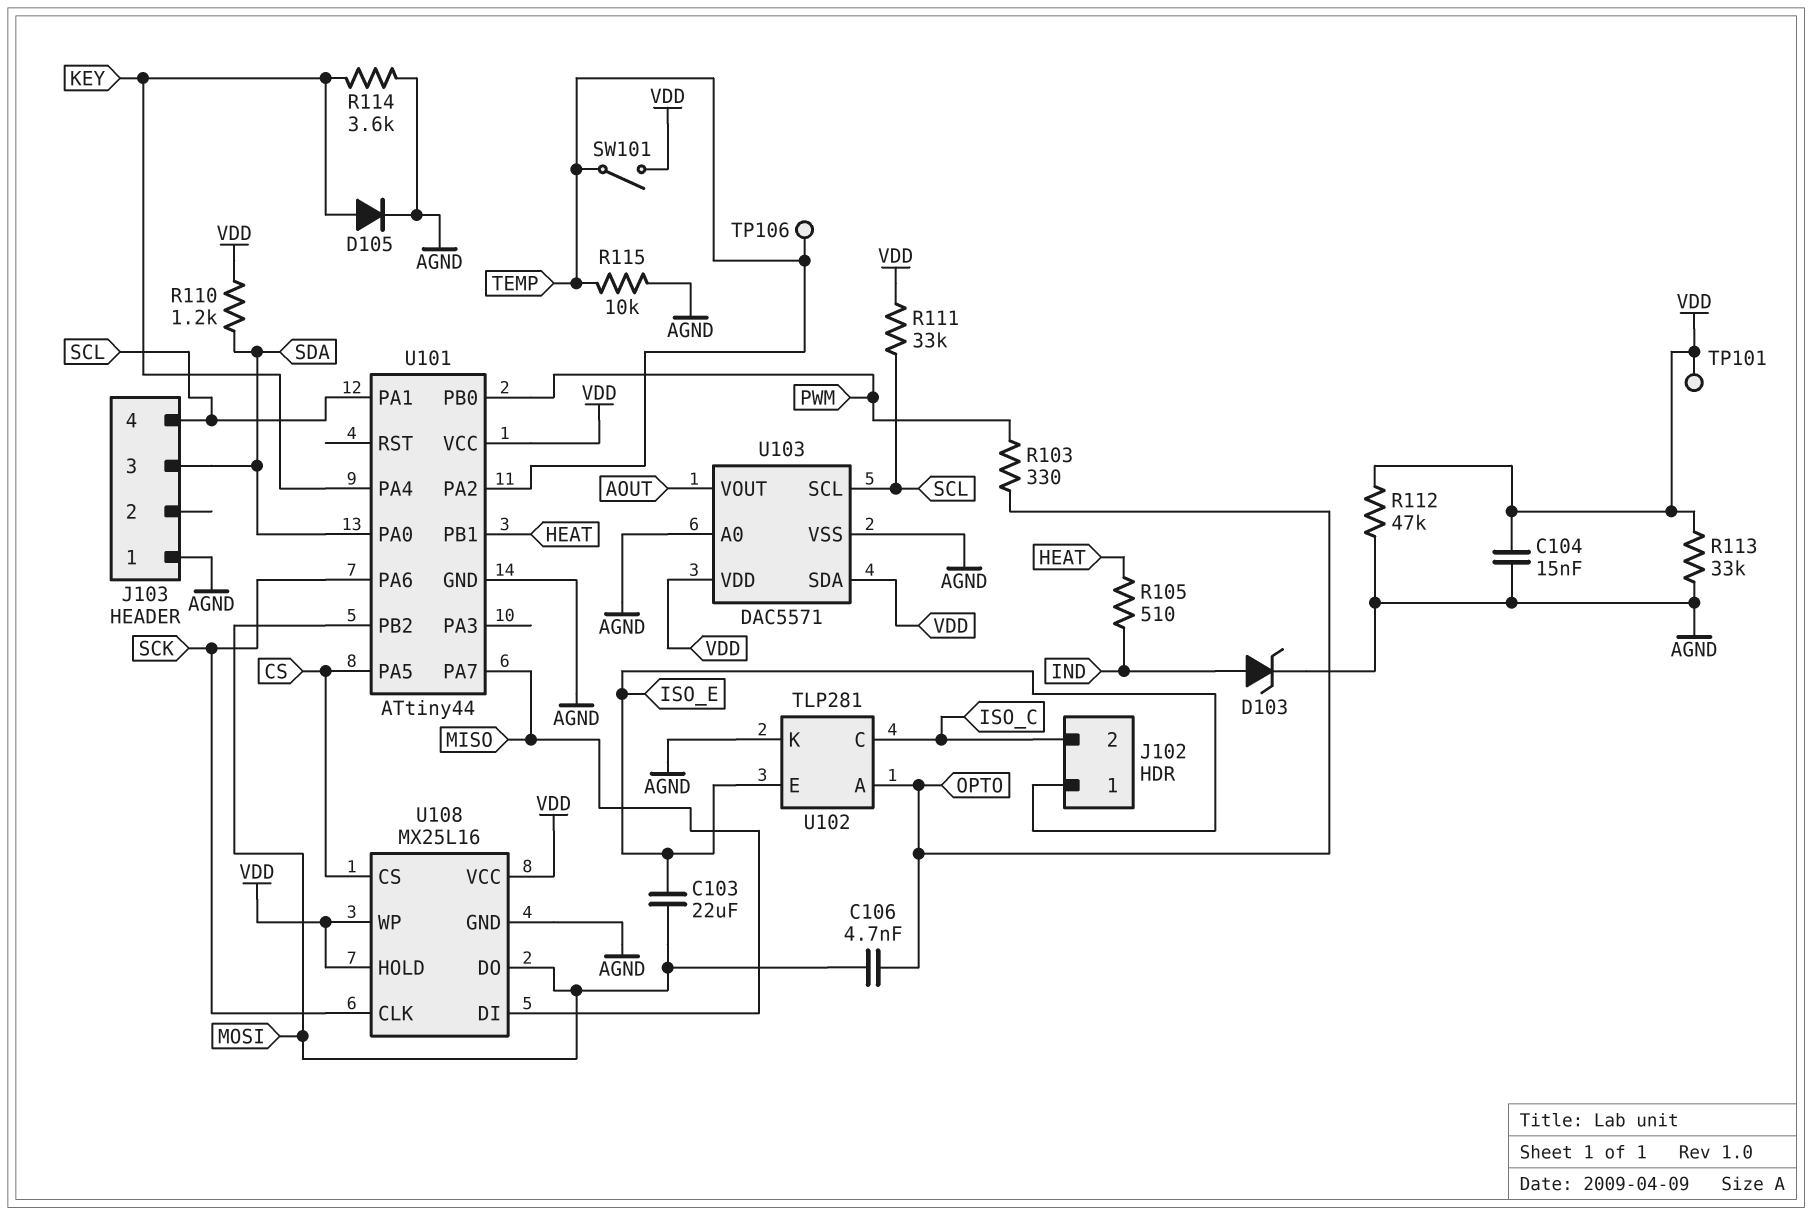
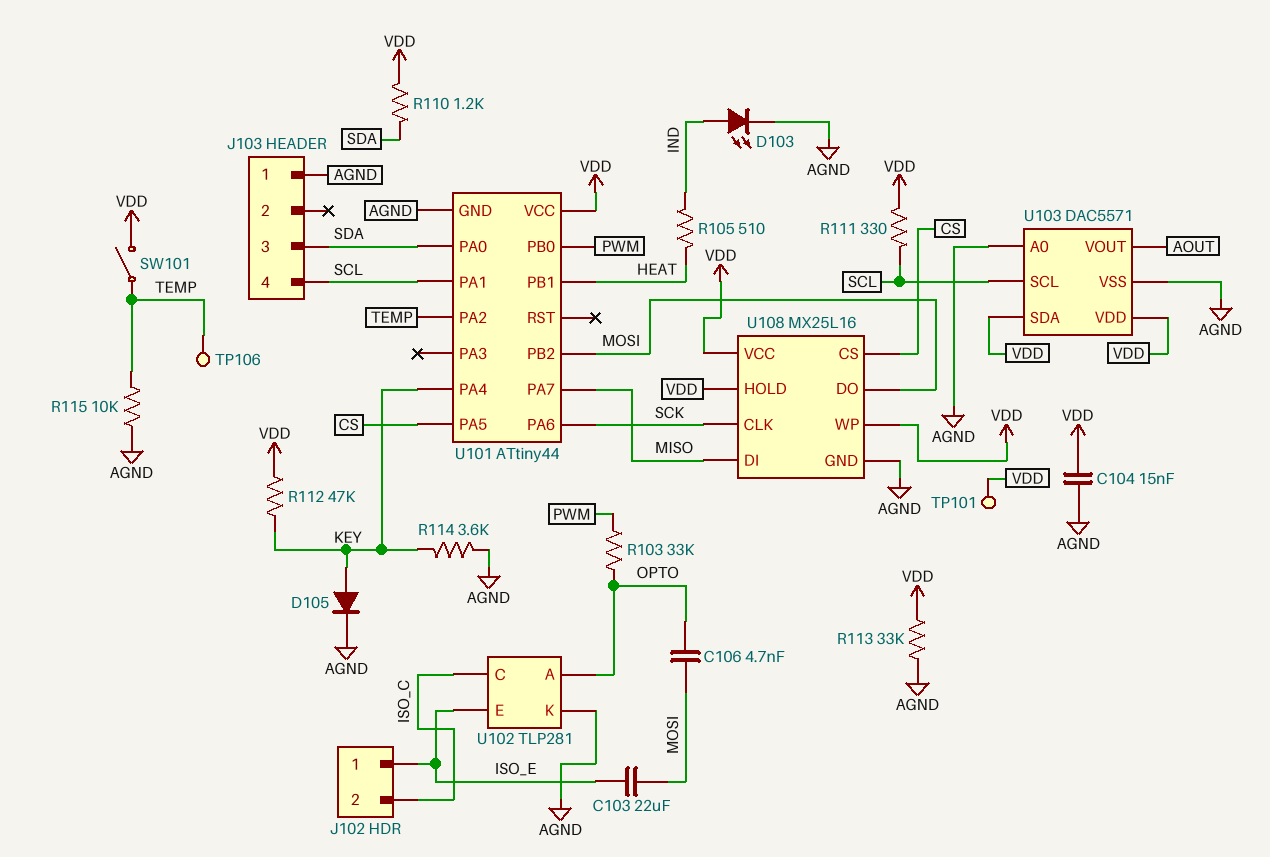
D103: zener (A IND, K AGND) -> LED (A IND, K AGND)
R103: 330 (OPTO, PWM) -> 33k (OPTO, PWM)
R111: 33k (SCL, VDD) -> 330 (SCL, VDD)
R112: 47k (AGND, VDD) -> 47k (KEY, VDD)

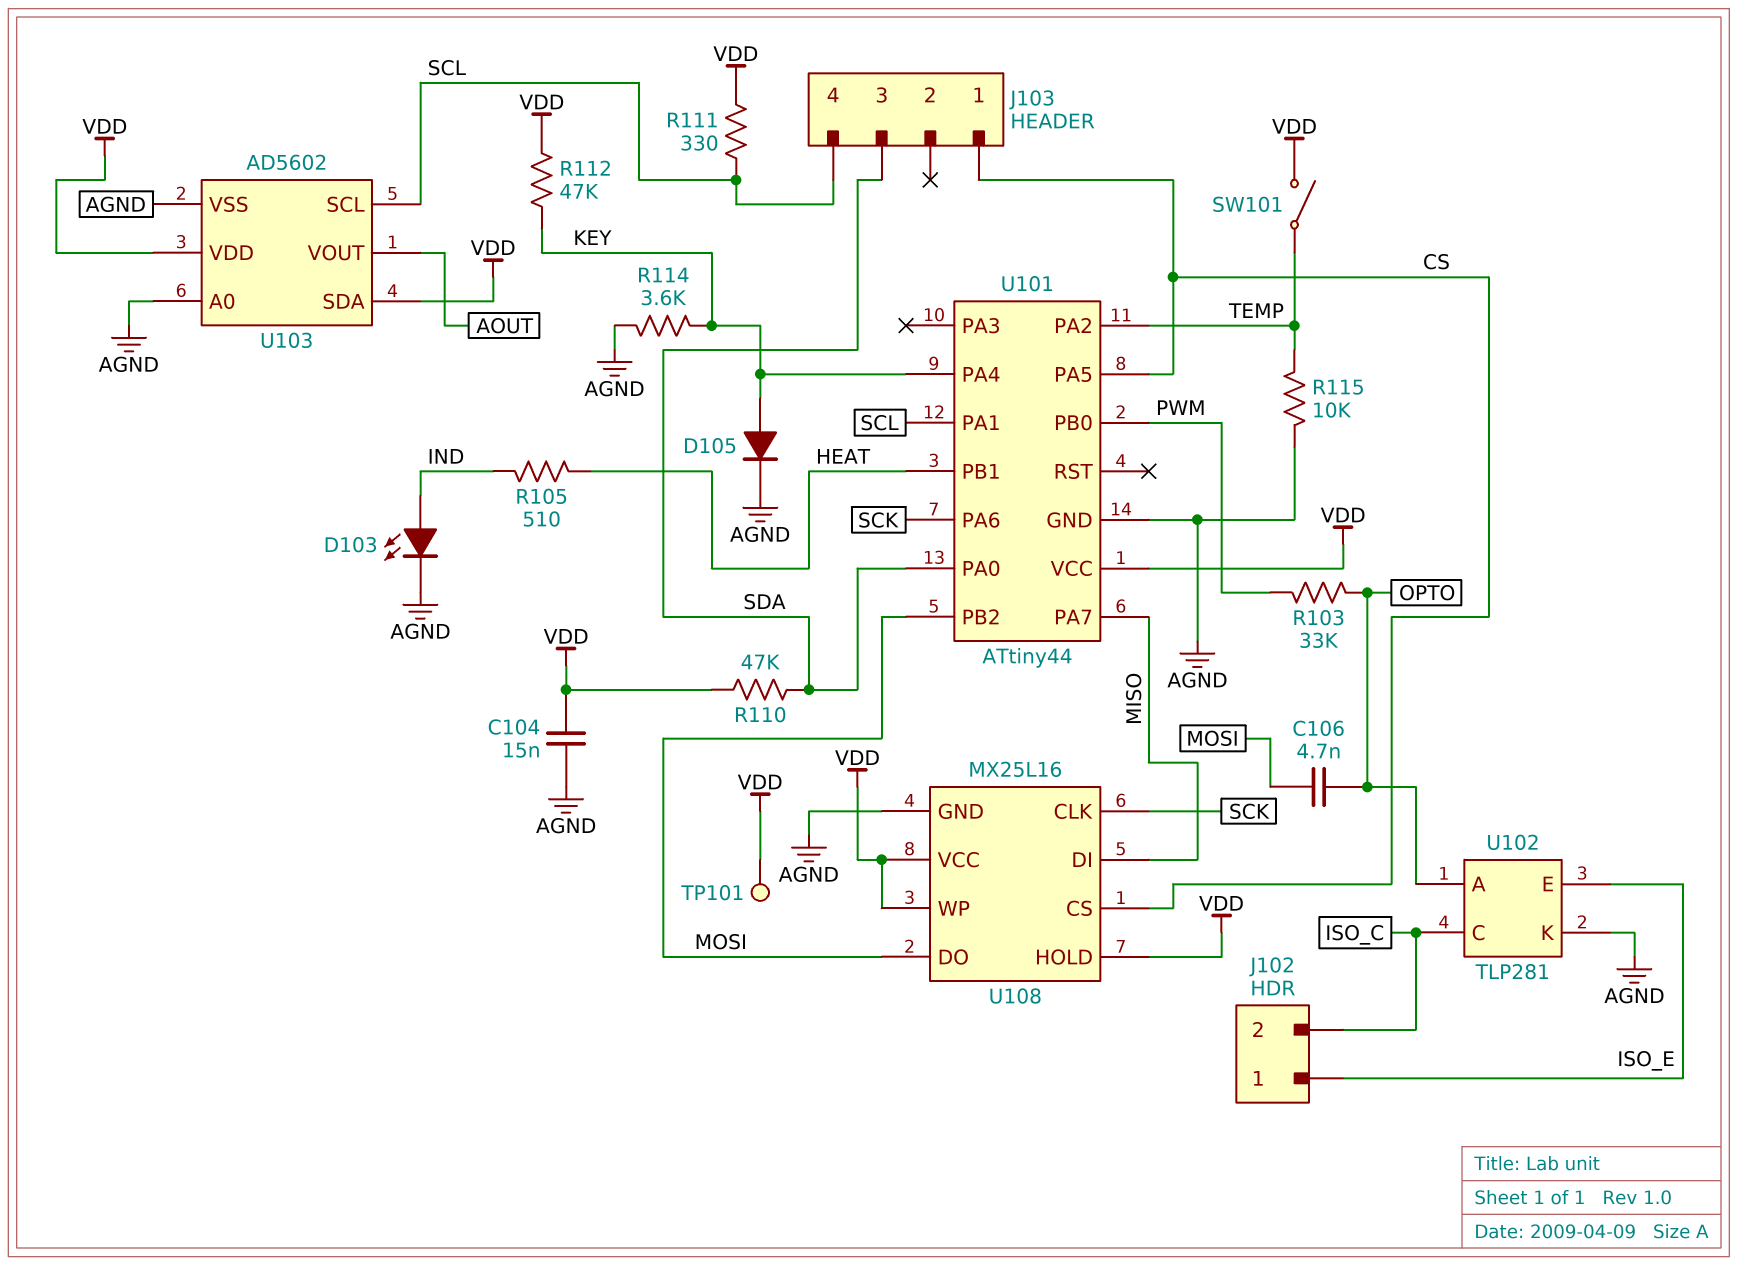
C103: 22uF (ISO_E, MOSI) -> none
J103 pin 1: AGND -> CS
R110: 1.2k (SDA, VDD) -> 47k (SDA, VDD)
R113: 33k (AGND, VDD) -> none
TP106: test point (TEMP) -> none
U103: DAC5571 -> AD5602

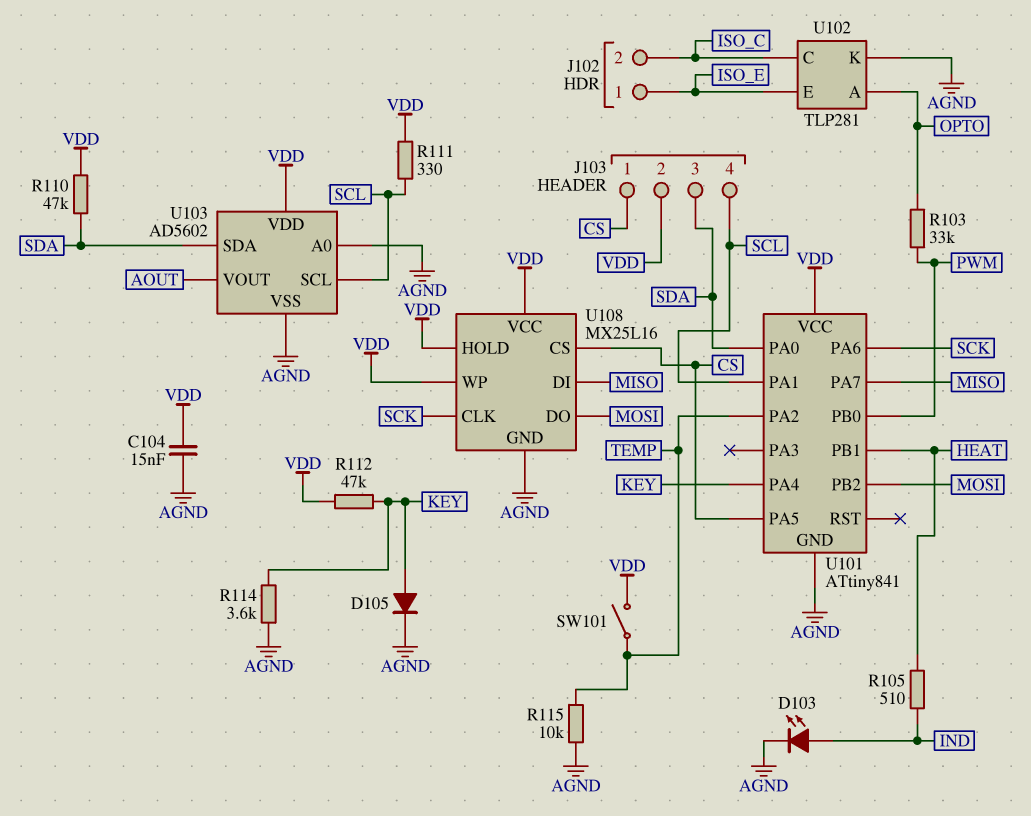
C106: 4.7nF (MOSI, OPTO) -> none
J103 pin 2: none -> VDD
TP101: test point (VDD) -> none
U101: ATtiny44 -> ATtiny841
U103 pin SDA: VDD -> SDA

